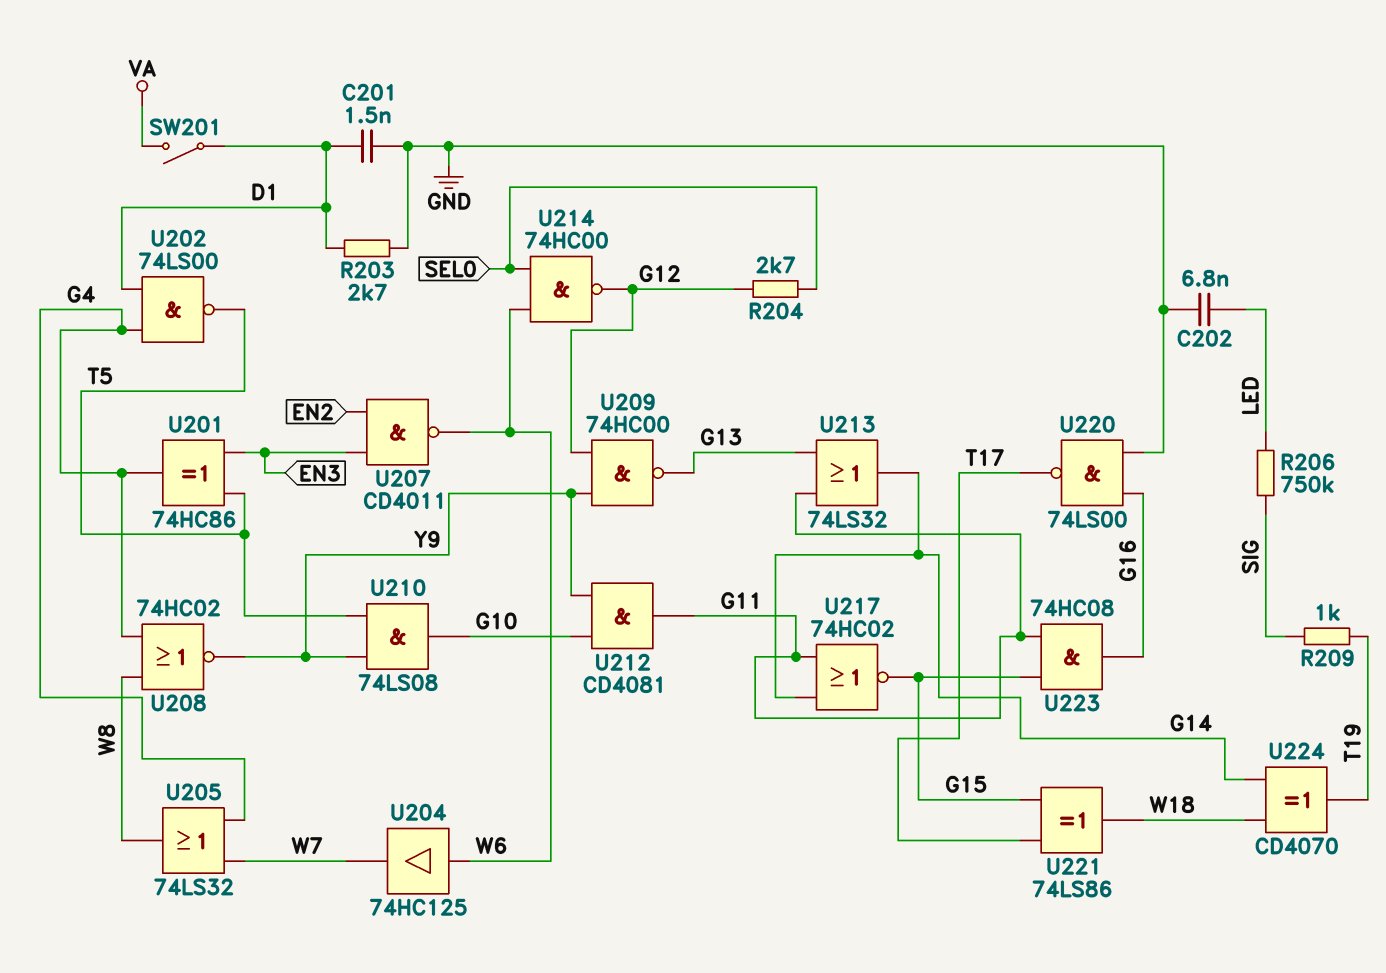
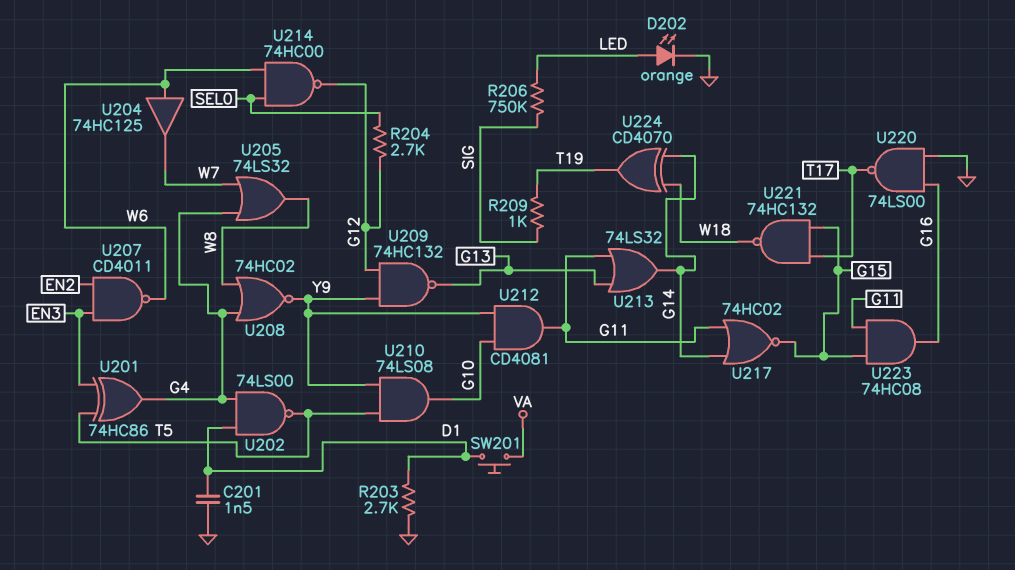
C202: 6.8nF (GND, LED) -> none
D202: none -> LED orange (A LED, K GND)
SW201: switch (D1, VA) -> button (D1, VA)
U209: NAND 74HC00 (in G12, in Y9, out G13) -> NAND 74HC132 (in G12, in Y9, out G13)
U221: XOR 74LS86 (in G15, in T17, out W18) -> NAND 74HC132 (in G15, in T17, out W18)

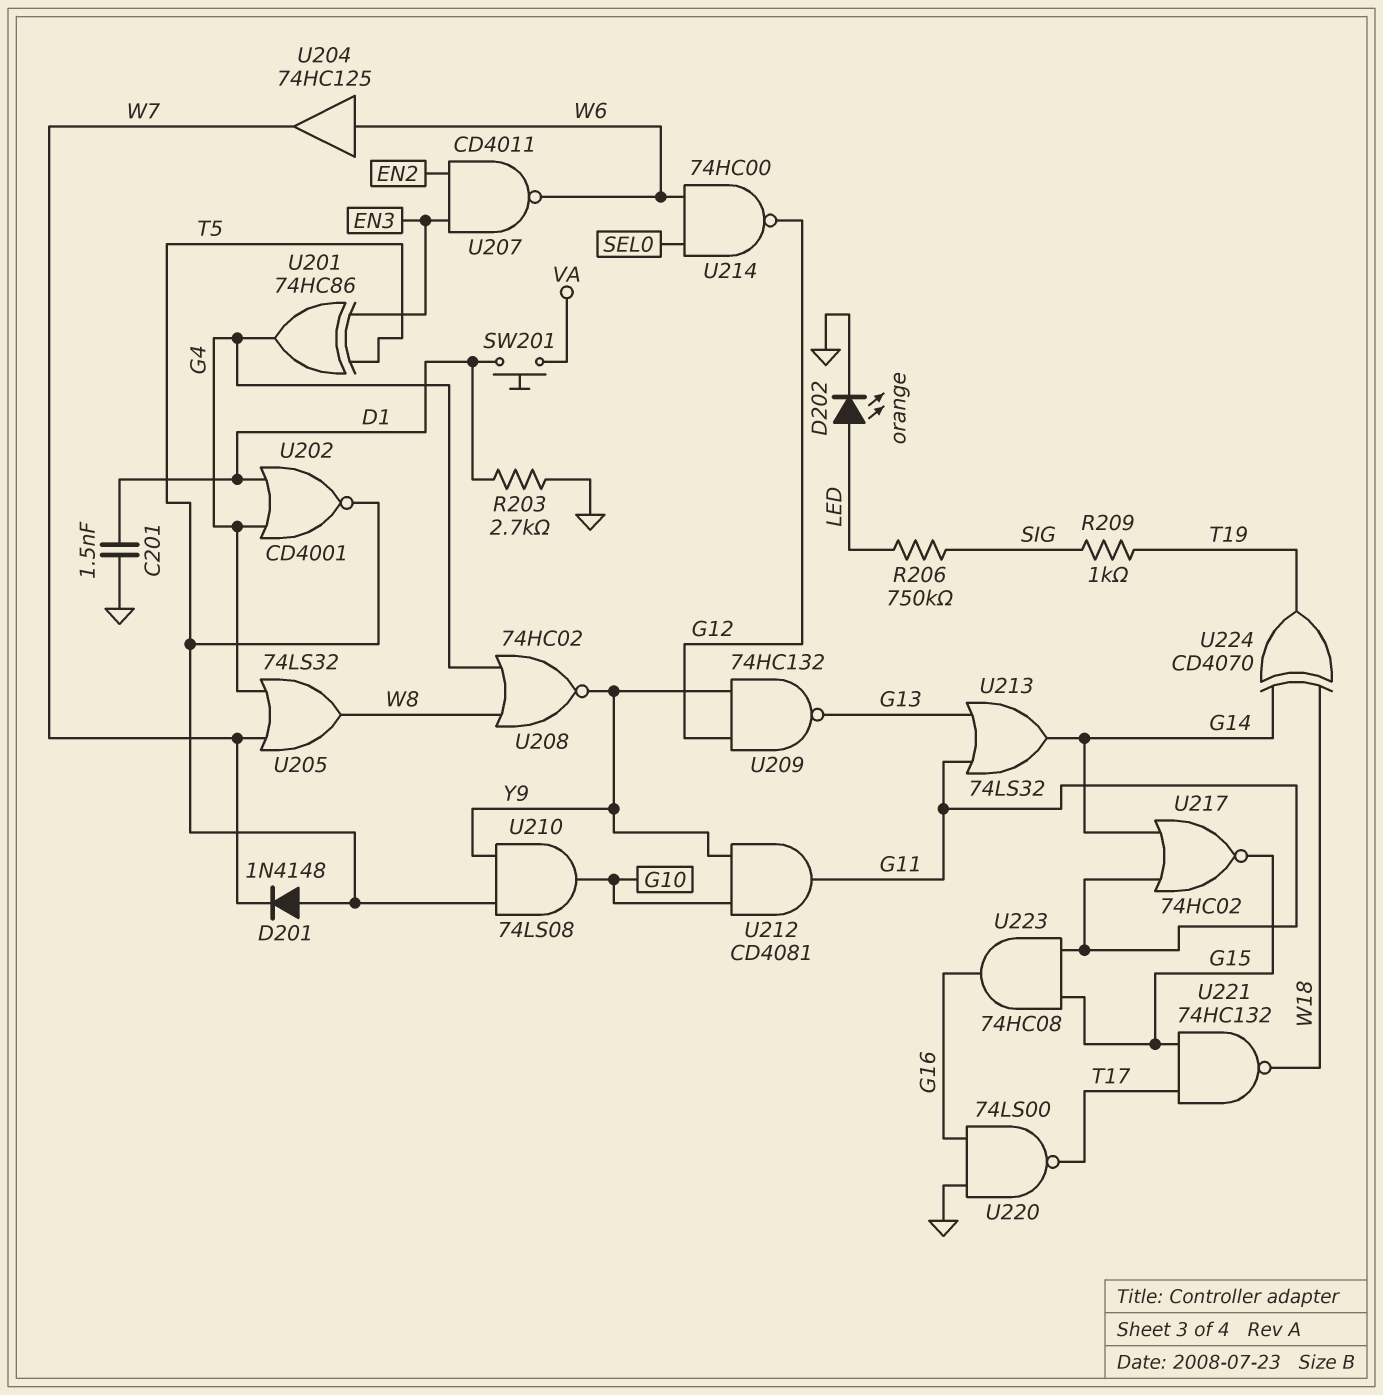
D201: none -> diode 1N4148 (A T5, K W7)
R204: 2.7k (G12, SEL0) -> none
U202: NAND 74LS00 (in D1, in G4, out T5) -> NOR CD4001 (in D1, in G4, out T5)

